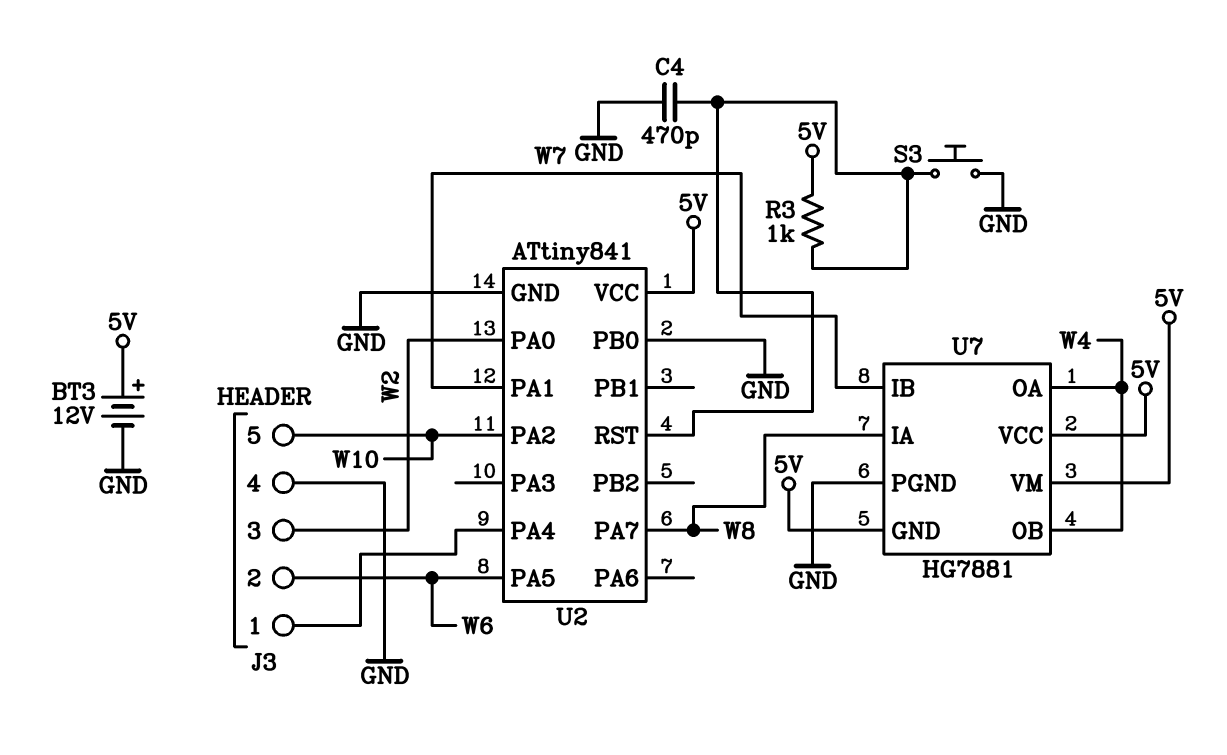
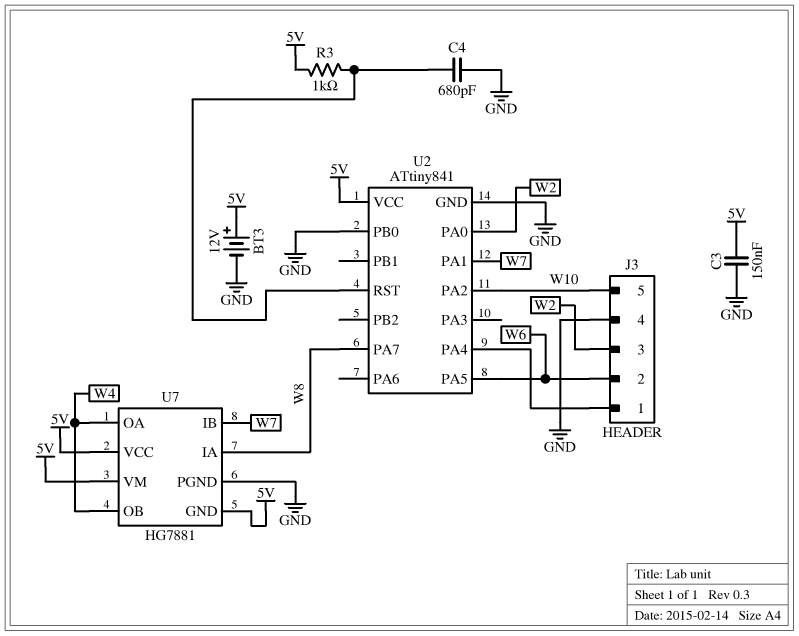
C3: none -> 150nF (5V, GND)
C4: 470pF (GND, U2/RST) -> 680pF (GND, U2/RST)
S3: button (GND, U2/RST) -> none

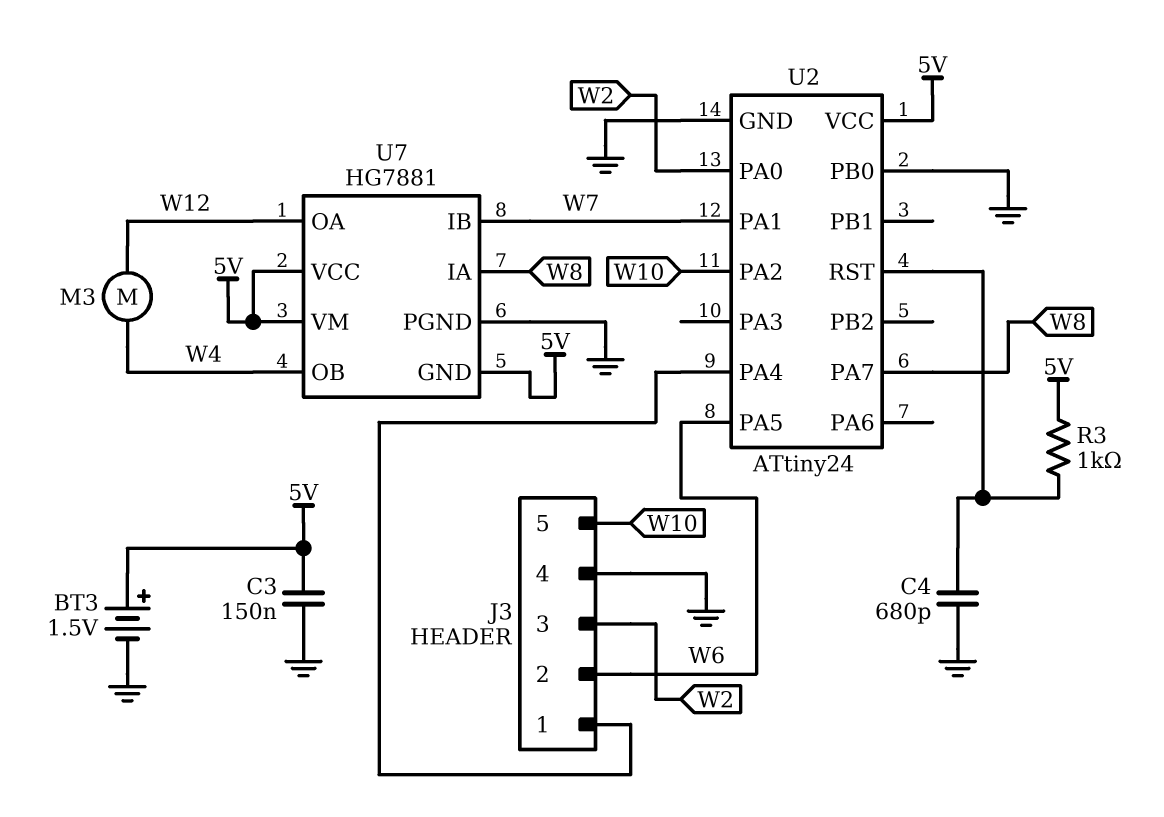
BT3: 12V (plus 5V, minus GND) -> 1.5V (plus 5V, minus GND)
M3: none -> motor (W4, W12)
U2: ATtiny841 -> ATtiny24
U7 pin OA: W4 -> W12

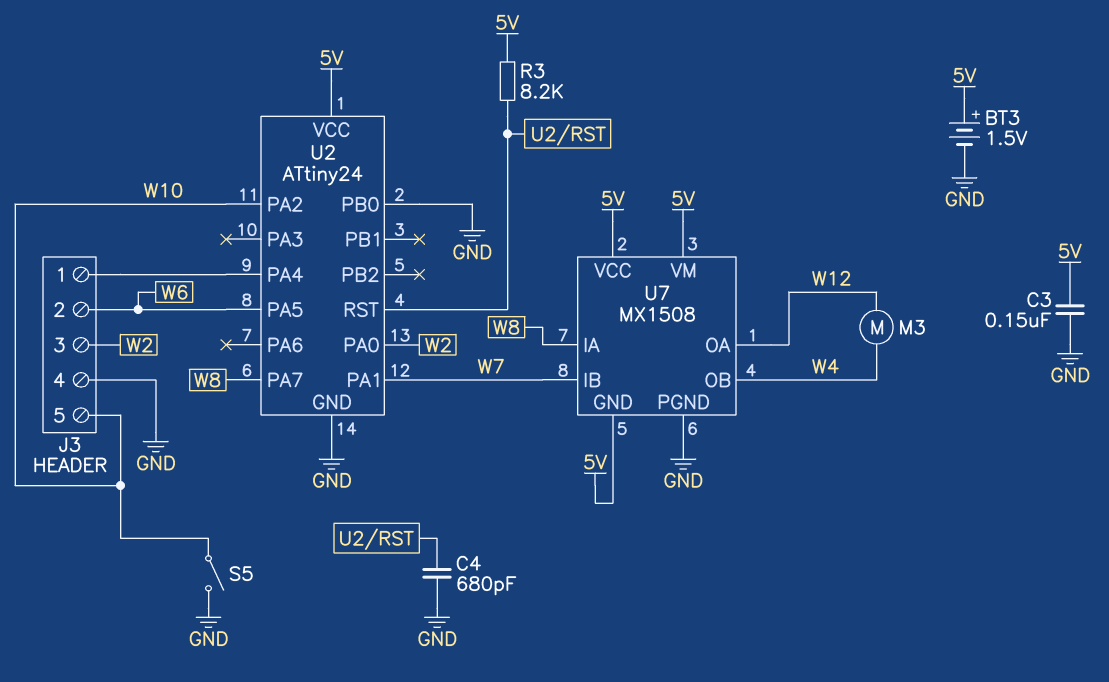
R3: 1k (5V, U2/RST) -> 8.2k (5V, U2/RST)
S5: none -> switch (GND, W10)
U7: HG7881 -> MX1508

